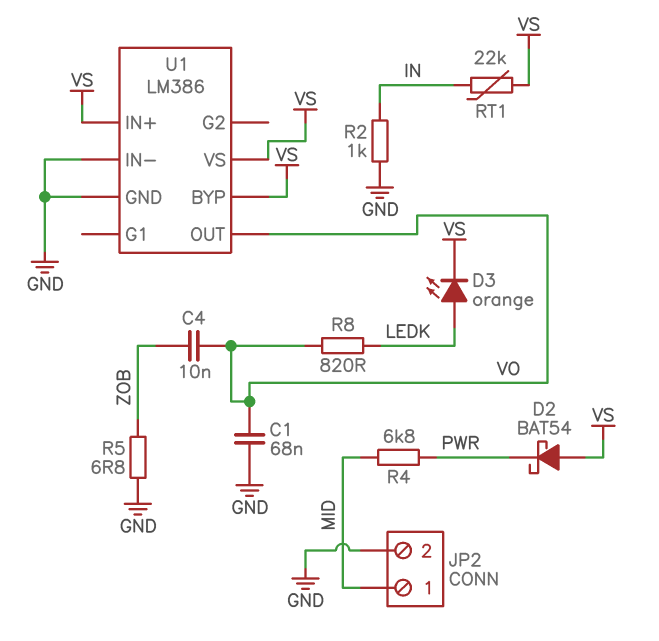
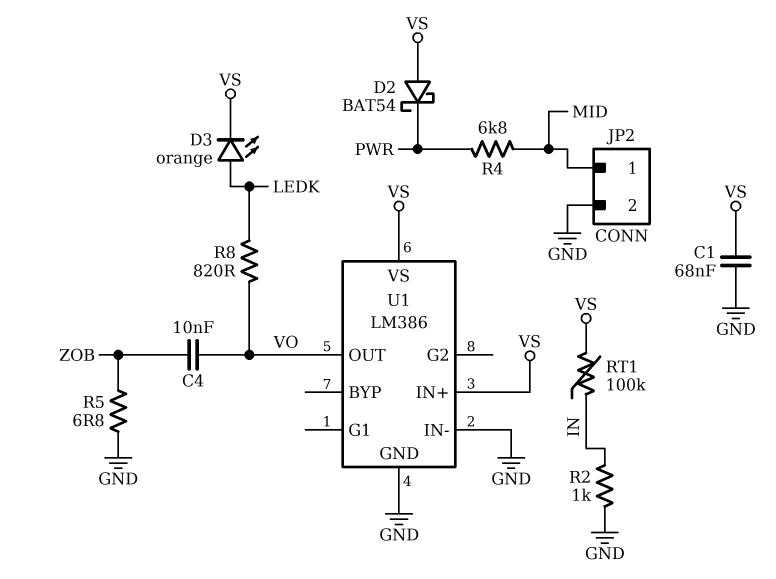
C1: 68nF (GND, VO) -> 68nF (GND, VS)
RT1: 22k (IN, VS) -> 100k (IN, VS)
U1 pin BYP: VS -> none

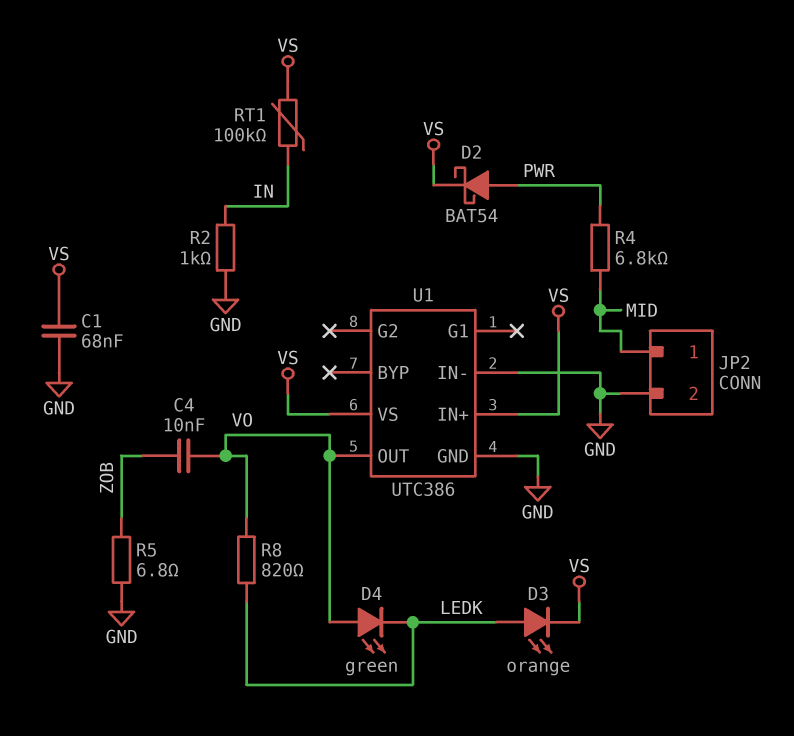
D2: schottky BAT54 (A VS, K PWR) -> schottky BAT54 (A PWR, K VS)
D4: none -> LED green (A VO, K LEDK)
U1: LM386 -> UTC386

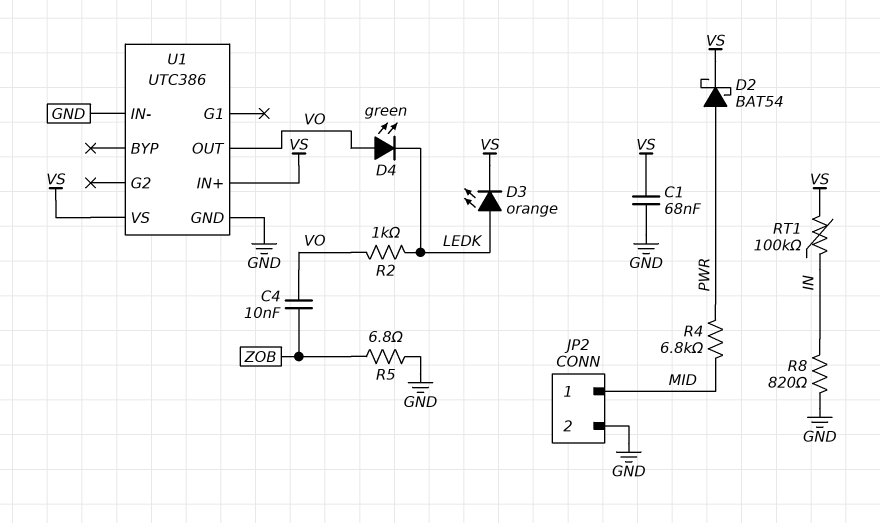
R2: 1k (GND, IN) -> 1k (LEDK, VO)
R8: 820 (LEDK, VO) -> 820 (GND, IN)

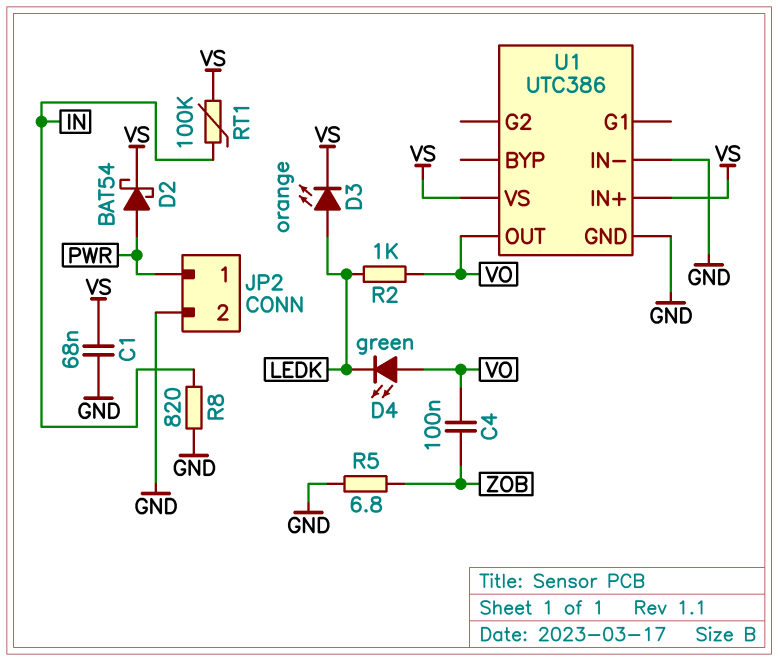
C4: 10nF (VO, ZOB) -> 100nF (VO, ZOB)
JP2 pin 1: MID -> PWR
R4: 6.8k (MID, PWR) -> none

